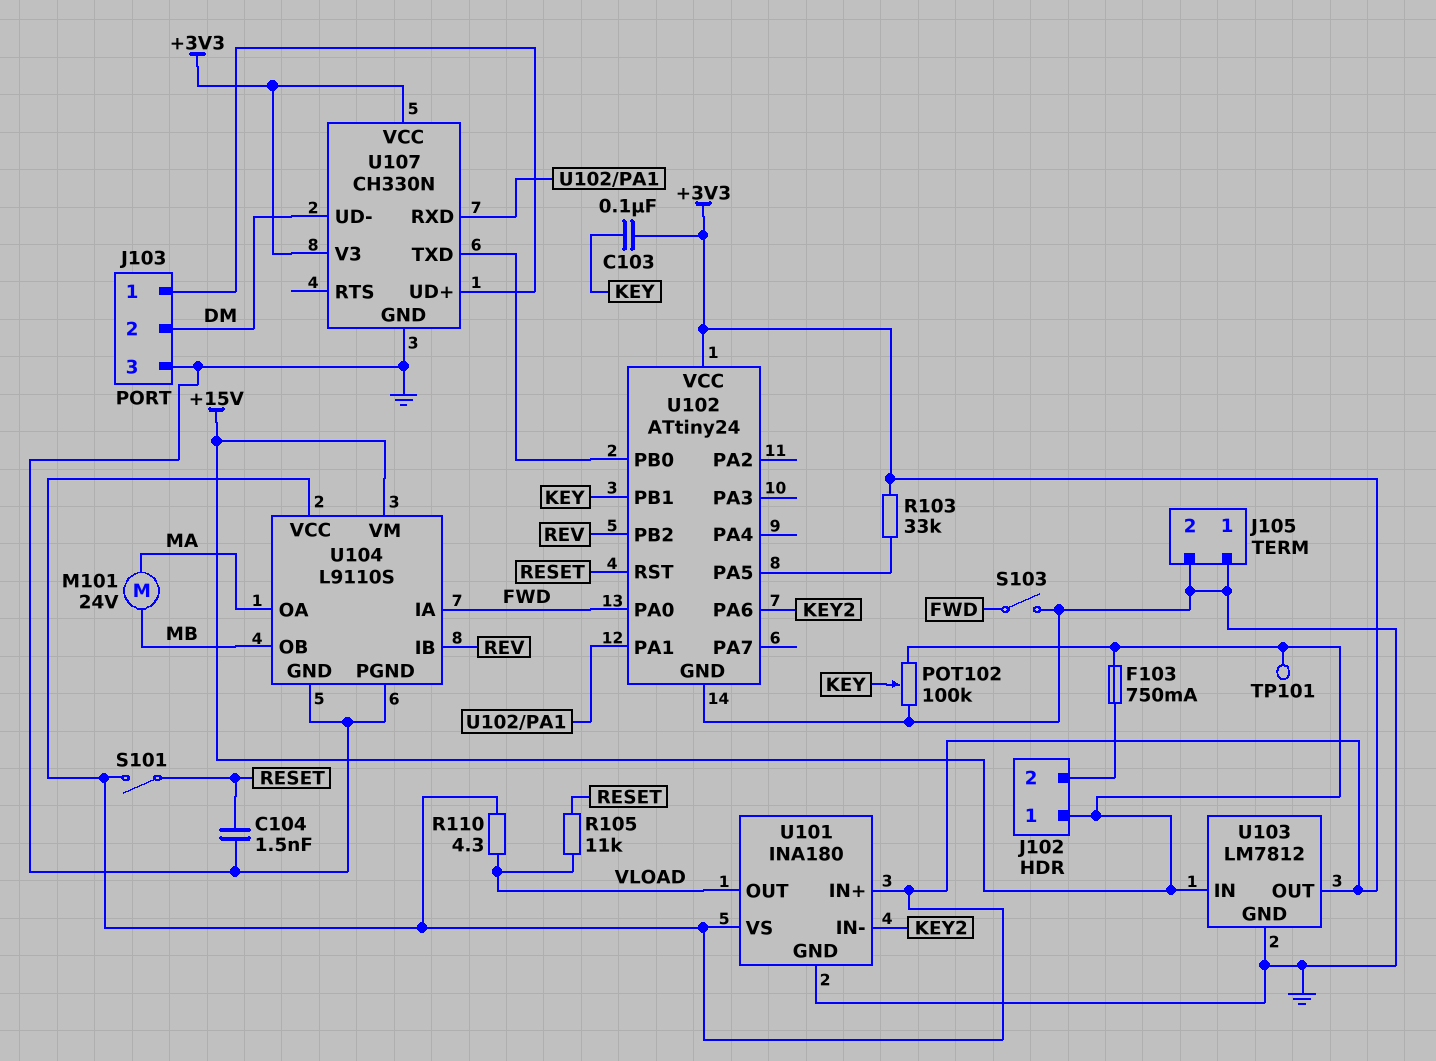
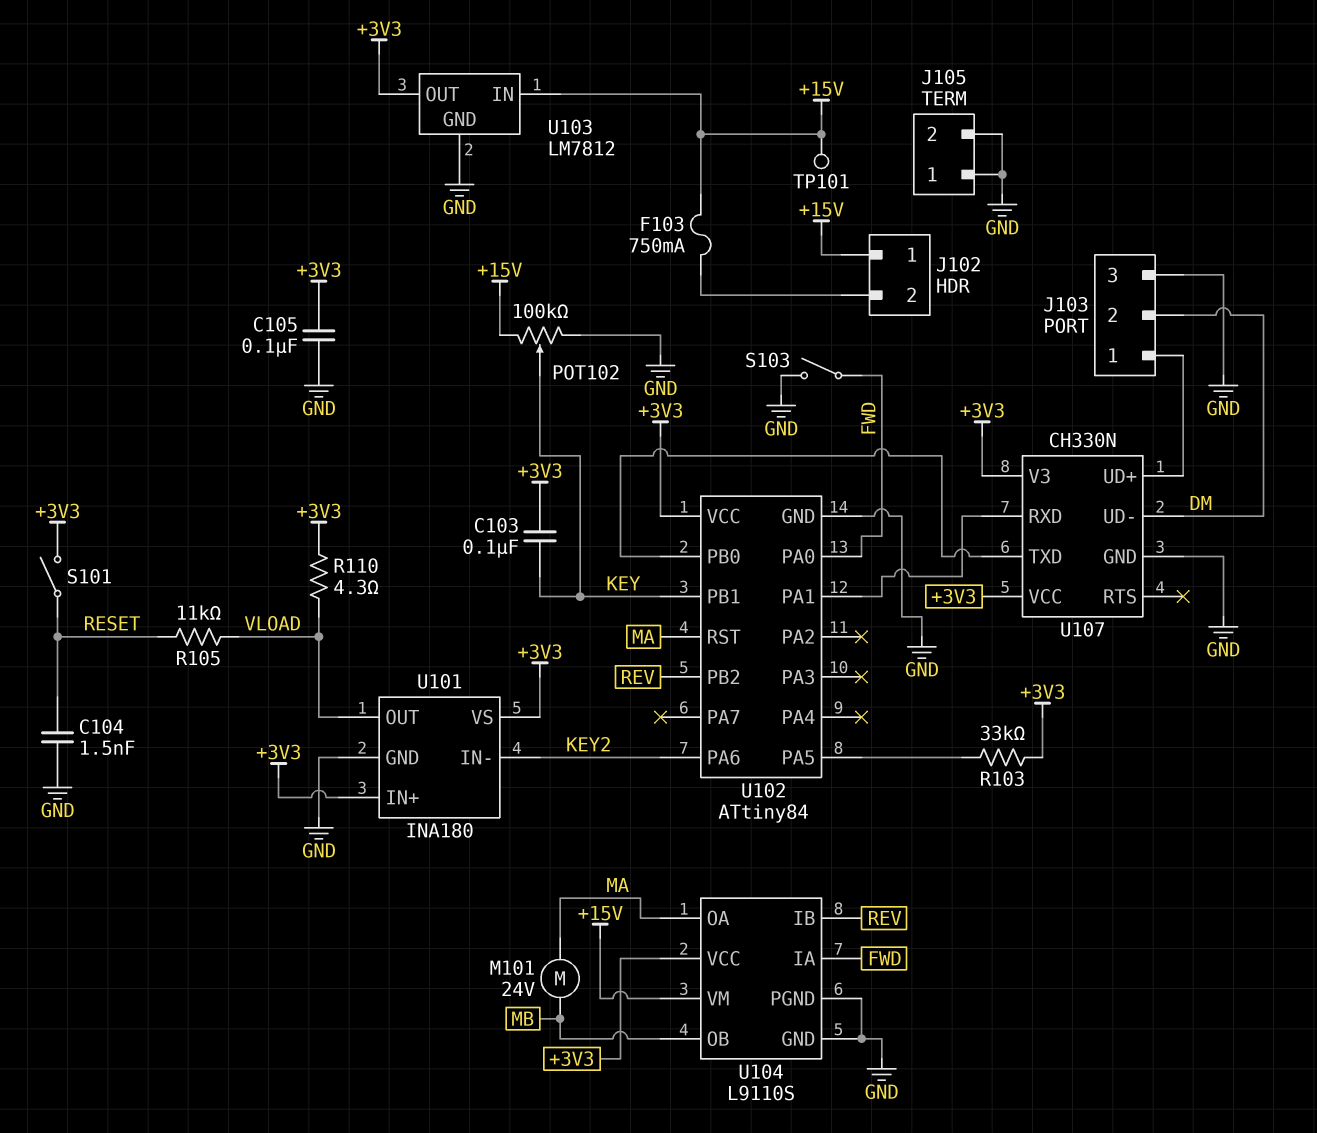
C105: none -> 100nF (+3V3, GND)
U102: ATtiny24 -> ATtiny84
U102 pin RST: RESET -> MA

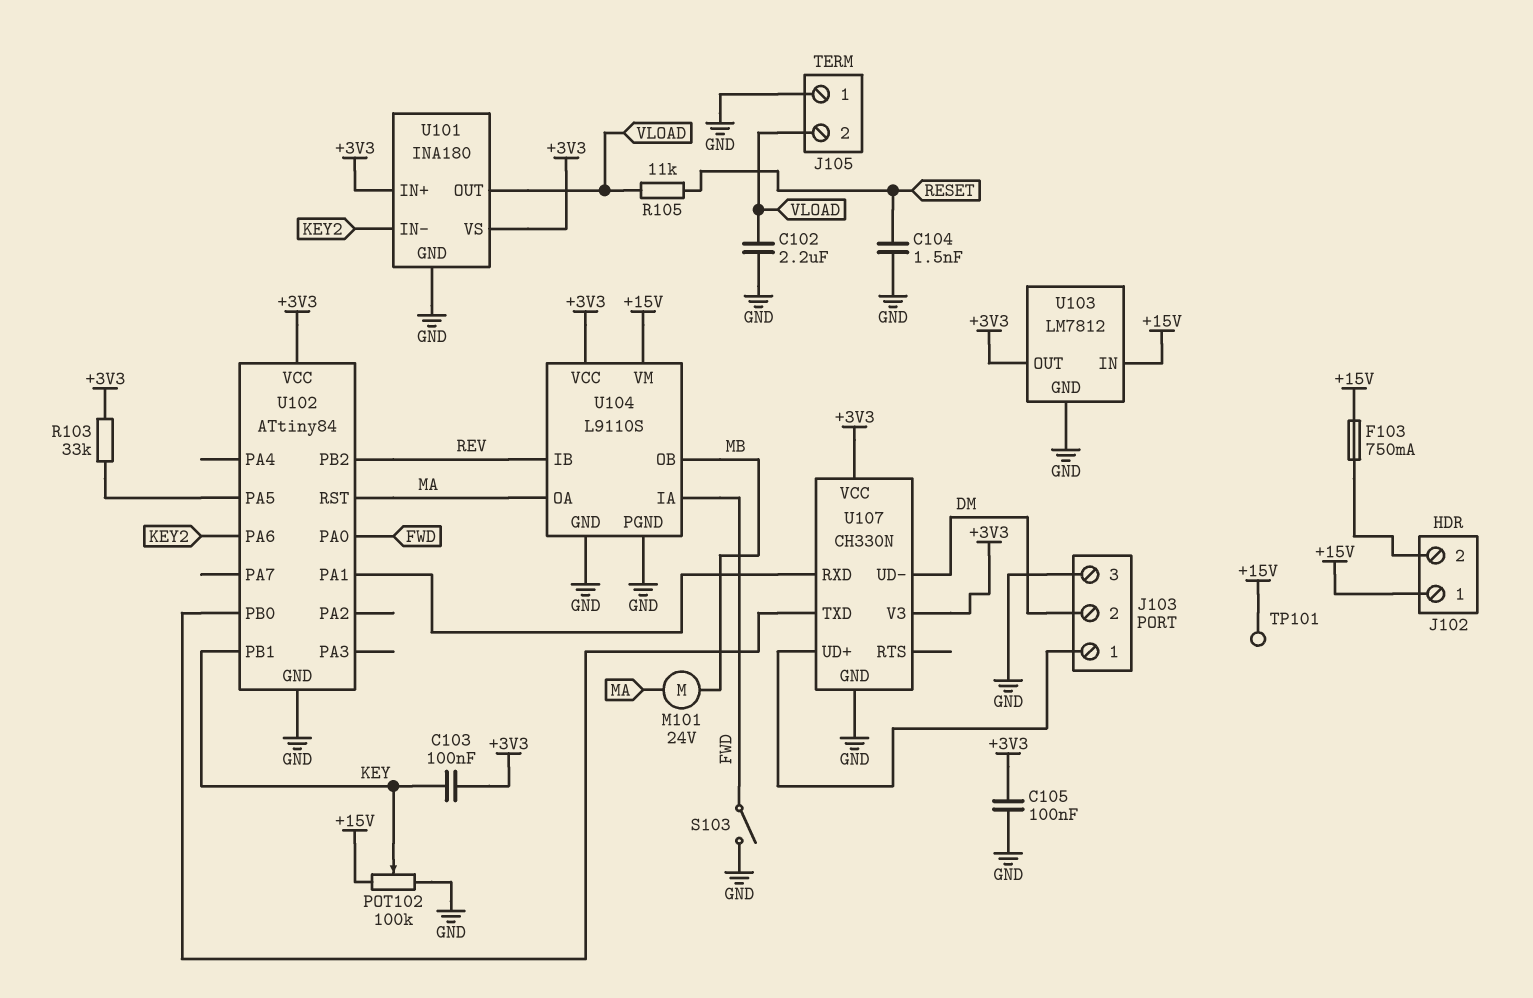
C102: none -> 2.2uF (GND, VLOAD)
J105 pin 2: GND -> VLOAD
R110: 4.3 (+3V3, VLOAD) -> none
S101: switch (+3V3, RESET) -> none

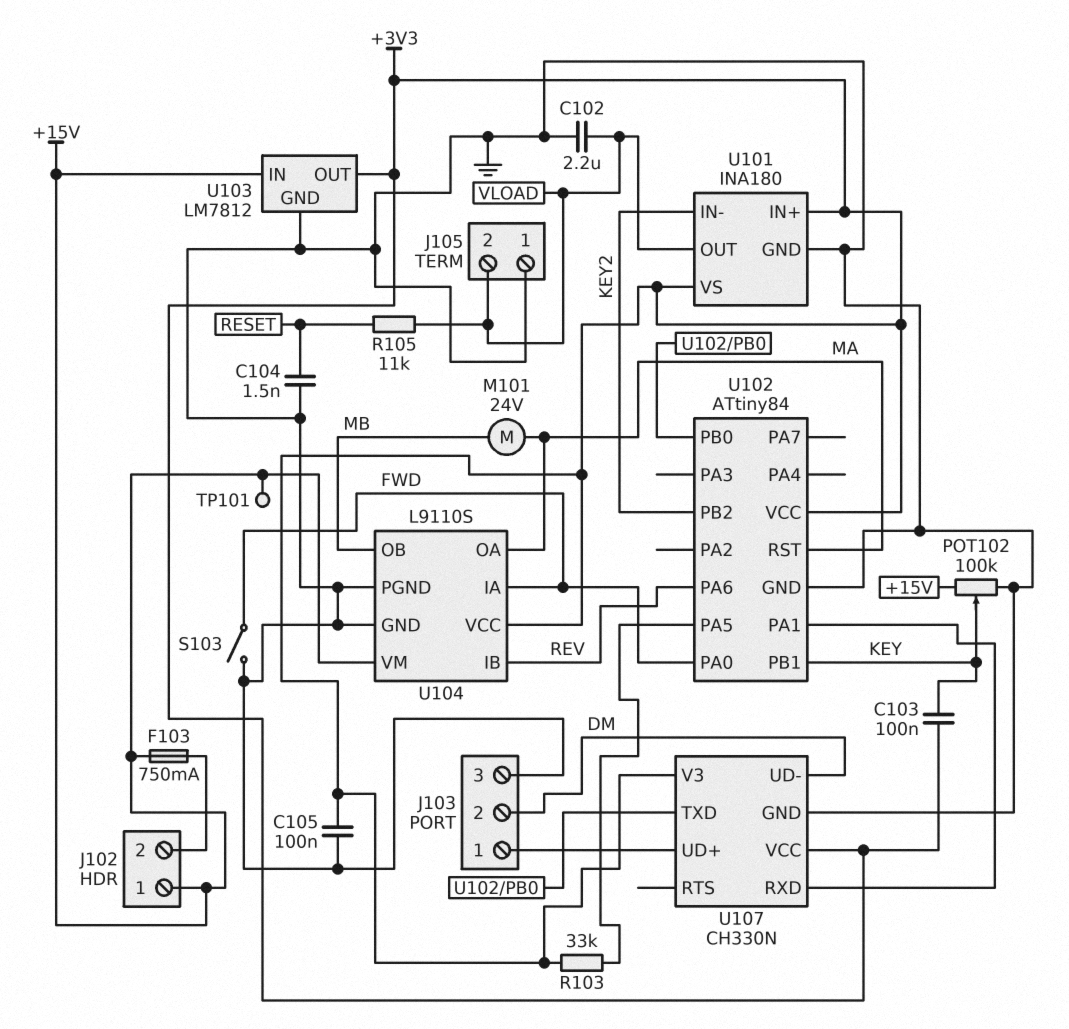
U102 pin PA6: KEY2 -> REV
U102 pin PB2: REV -> KEY2

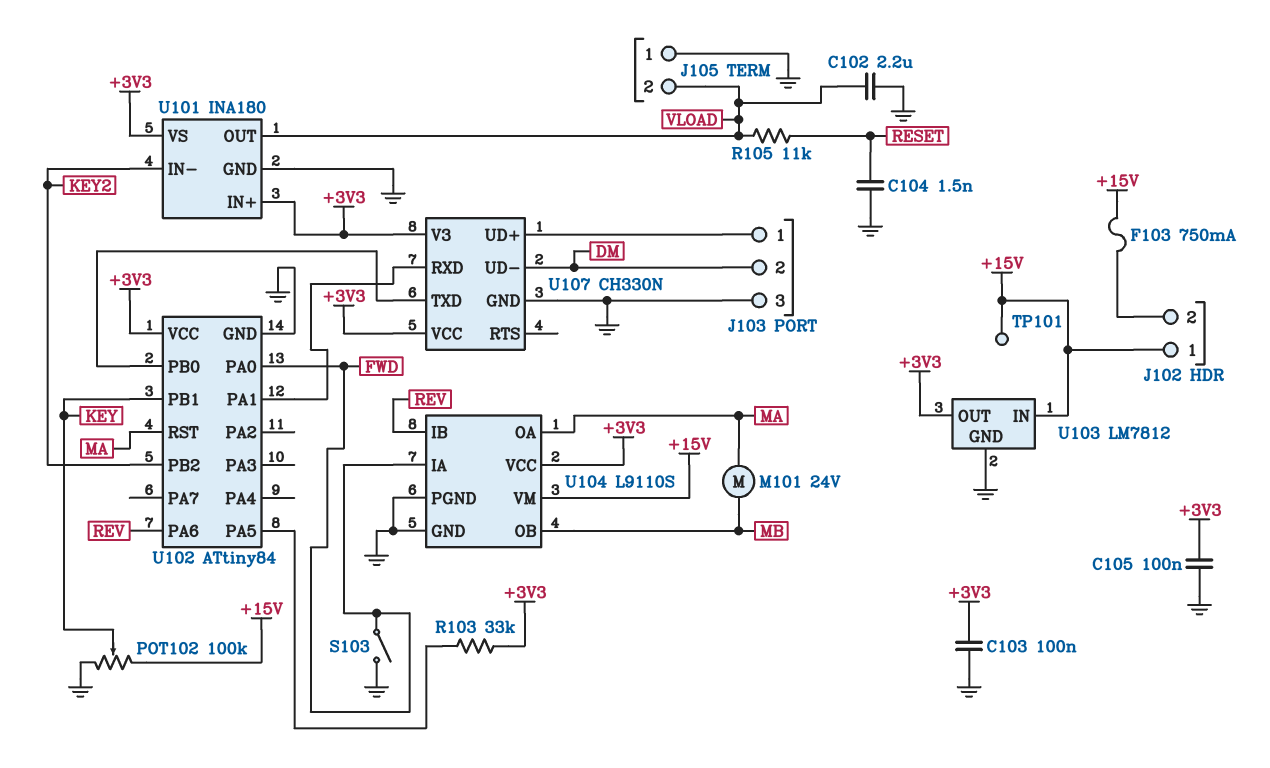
C103: 100nF (+3V3, KEY) -> 100nF (+3V3, GND)

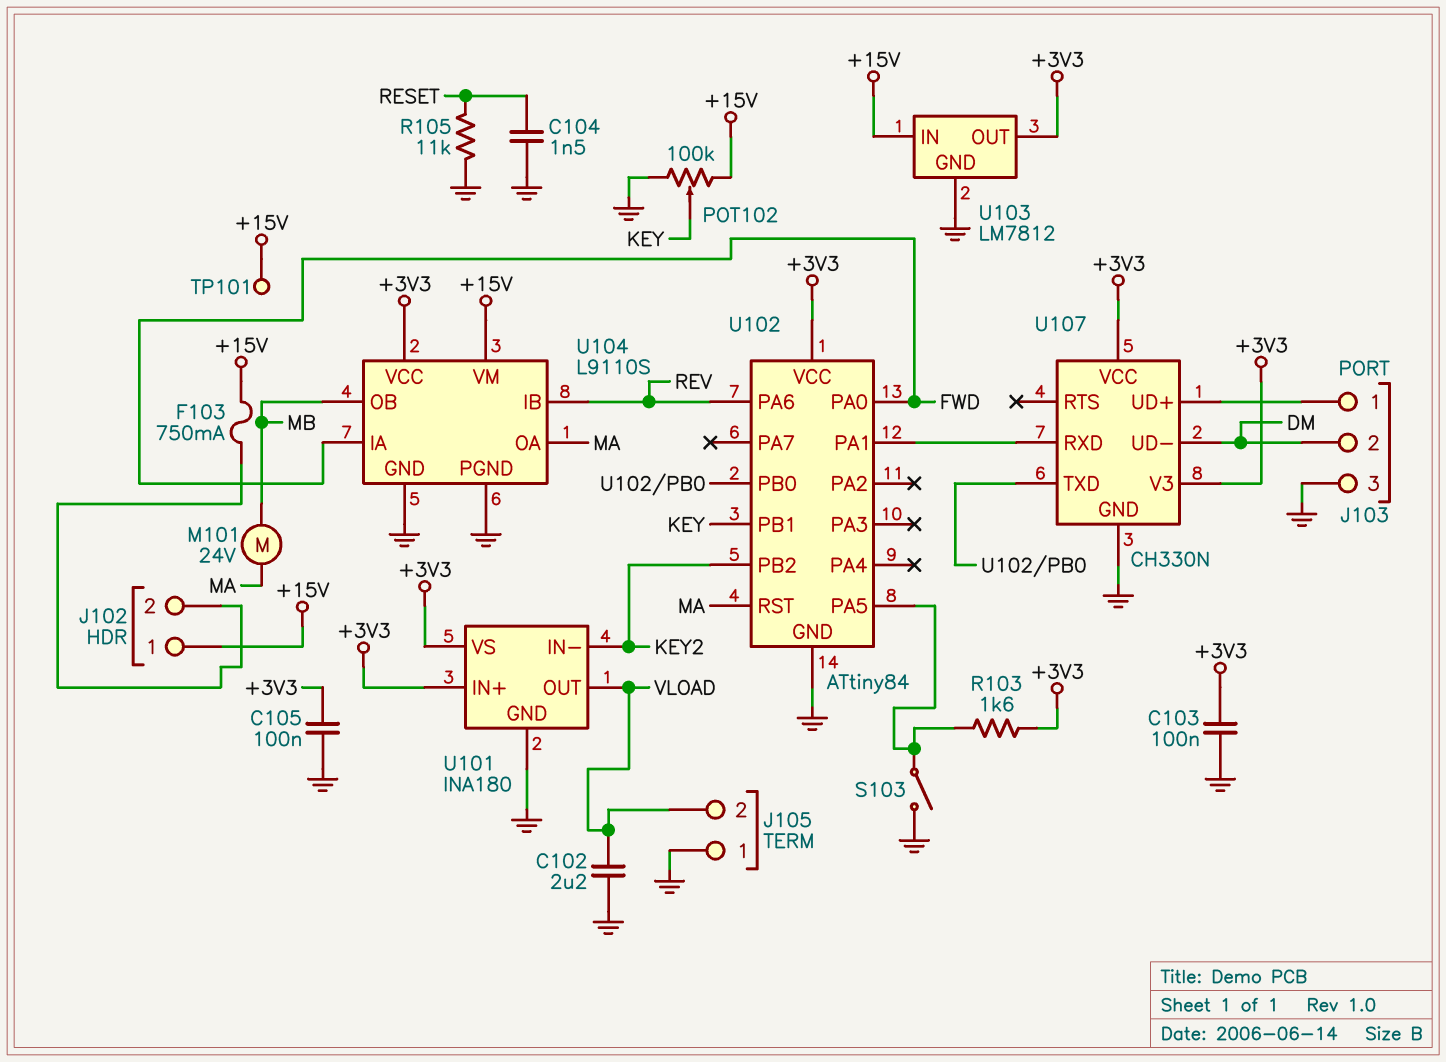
R103: 33k (+3V3, U102/PA5) -> 1.6k (+3V3, U102/PA5)
R105: 11k (RESET, VLOAD) -> 11k (GND, RESET)
S103: switch (FWD, GND) -> switch (GND, U102/PA5)

